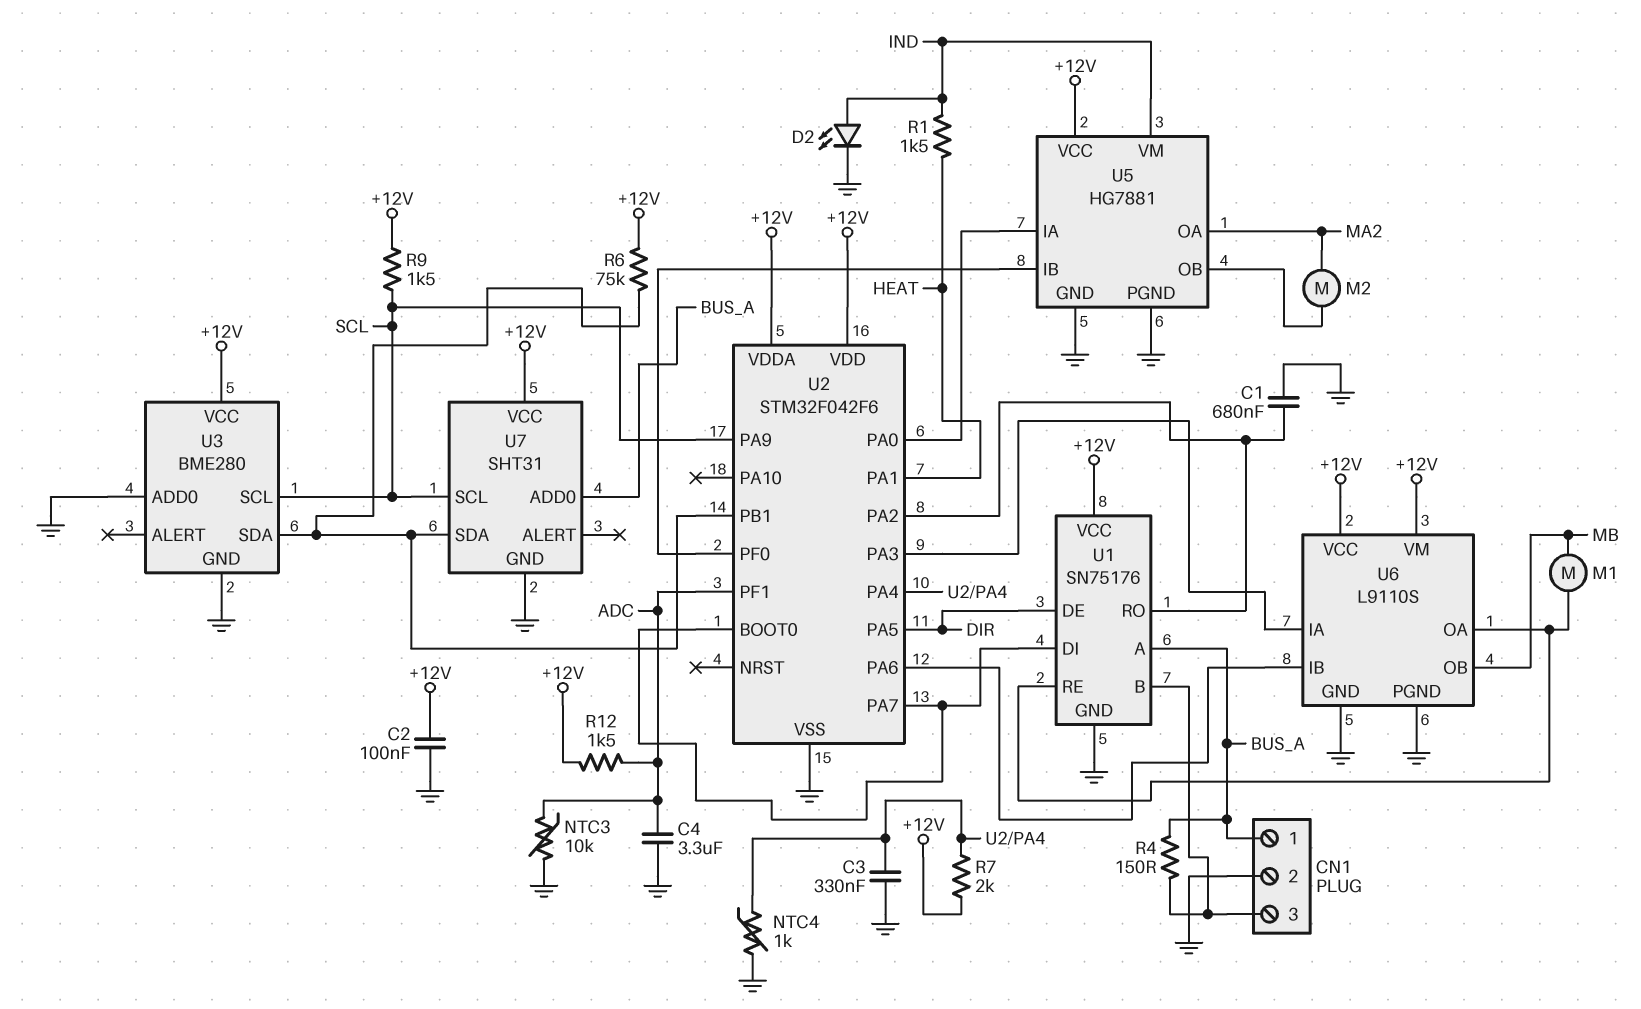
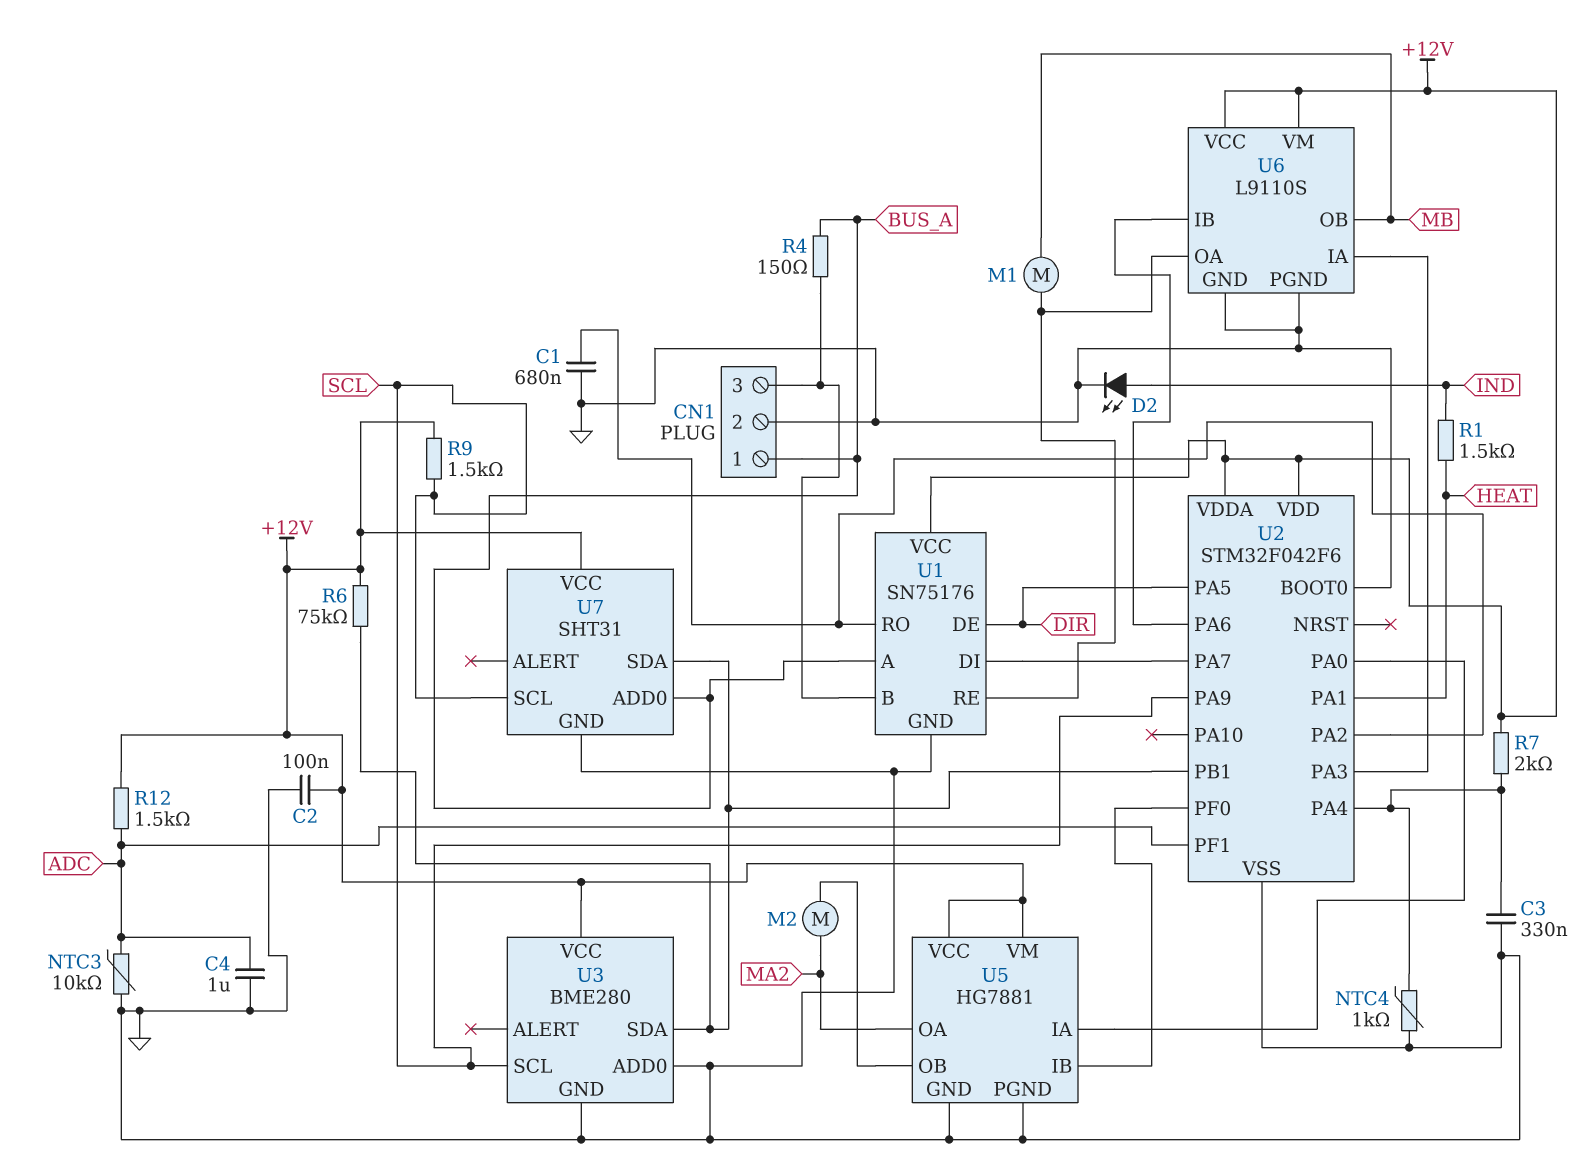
C4: 3.3uF (ADC, GND) -> 1uF (ADC, GND)
U2 pin BOOT0: U1/DI -> GND
U5 pin VM: IND -> +12V

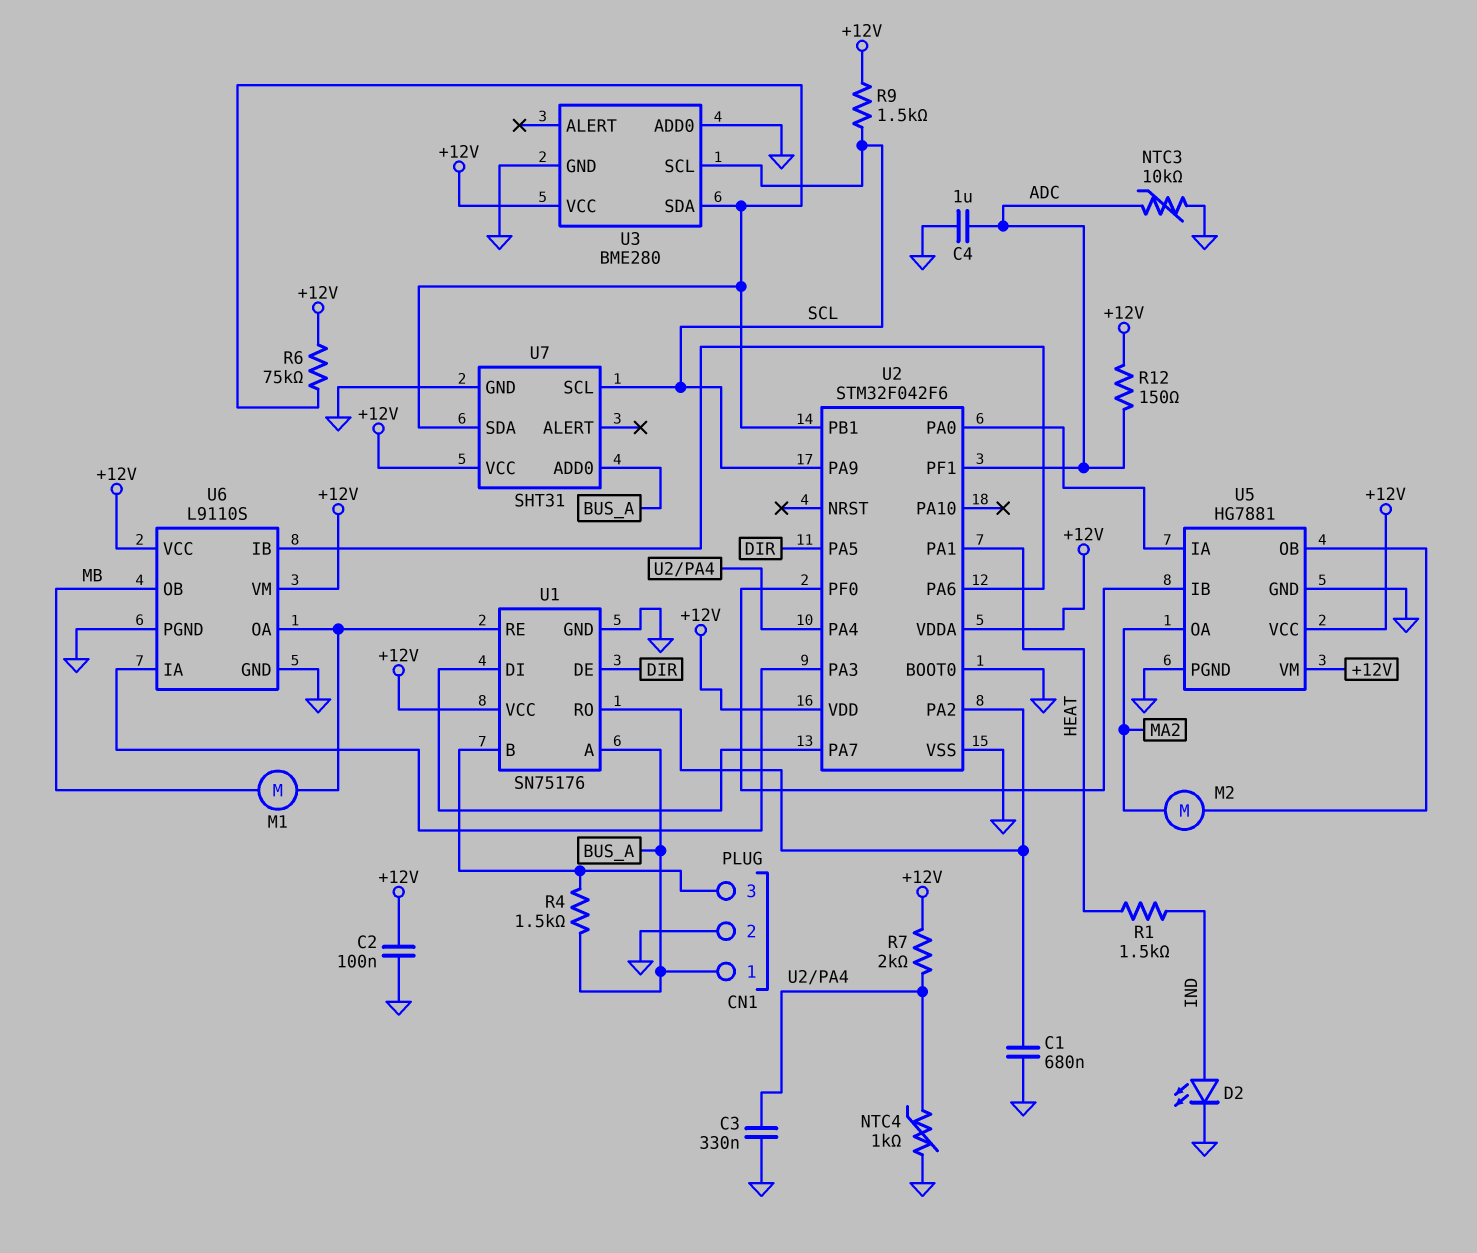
R4: 150 (BUS_A, CN1/3) -> 1.5k (BUS_A, CN1/3)
R12: 1.5k (+12V, ADC) -> 150 (+12V, ADC)

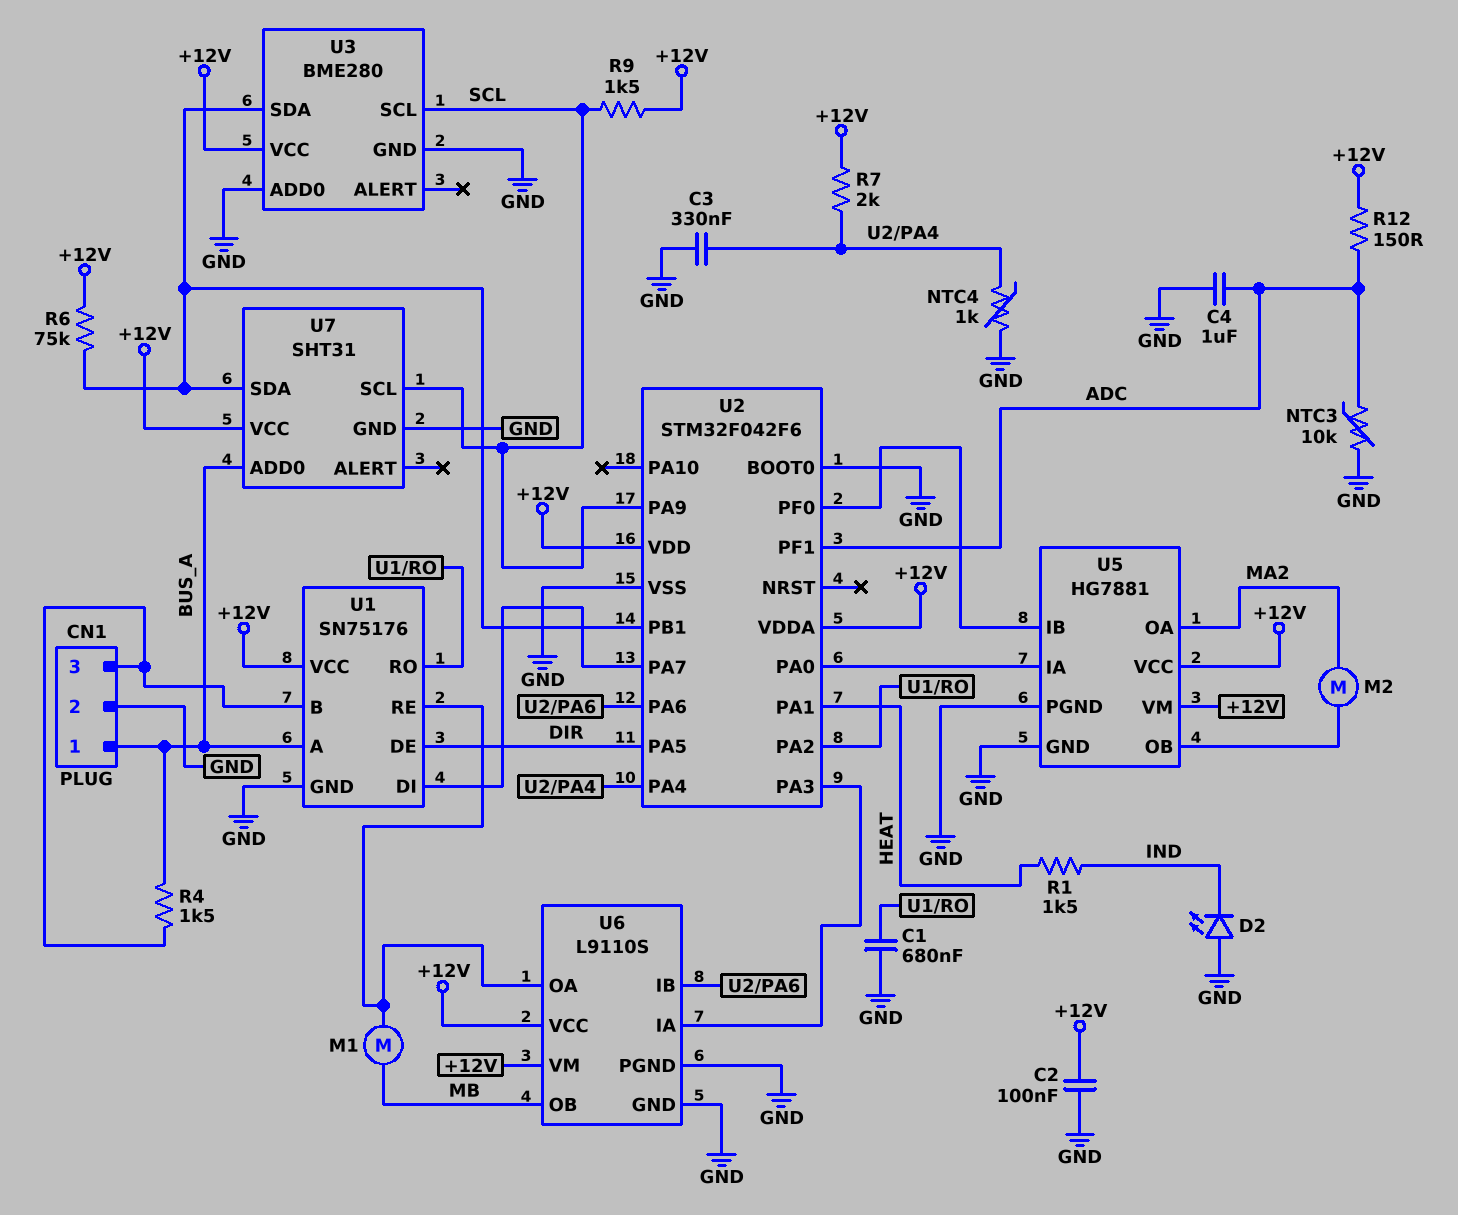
D2: LED (A IND, K GND) -> LED (A GND, K IND)

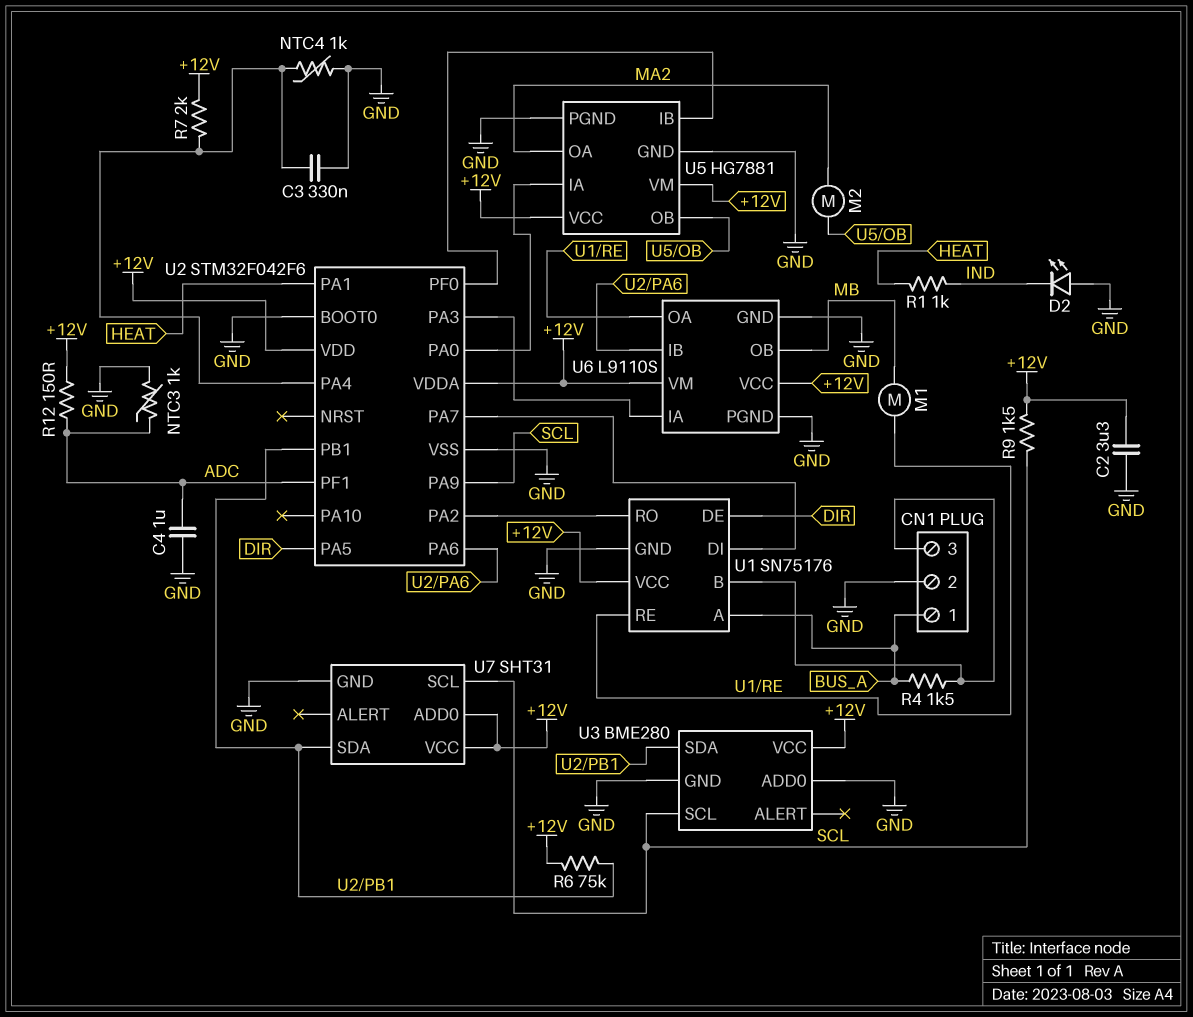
C1: 680nF (GND, U1/RO) -> none
C2: 100nF (+12V, GND) -> 3.3uF (+12V, GND)
NTC3: 10k (ADC, GND) -> 1k (ADC, GND)
R1: 1.5k (HEAT, IND) -> 1k (HEAT, IND)
U7 pin ADD0: BUS_A -> +12V

